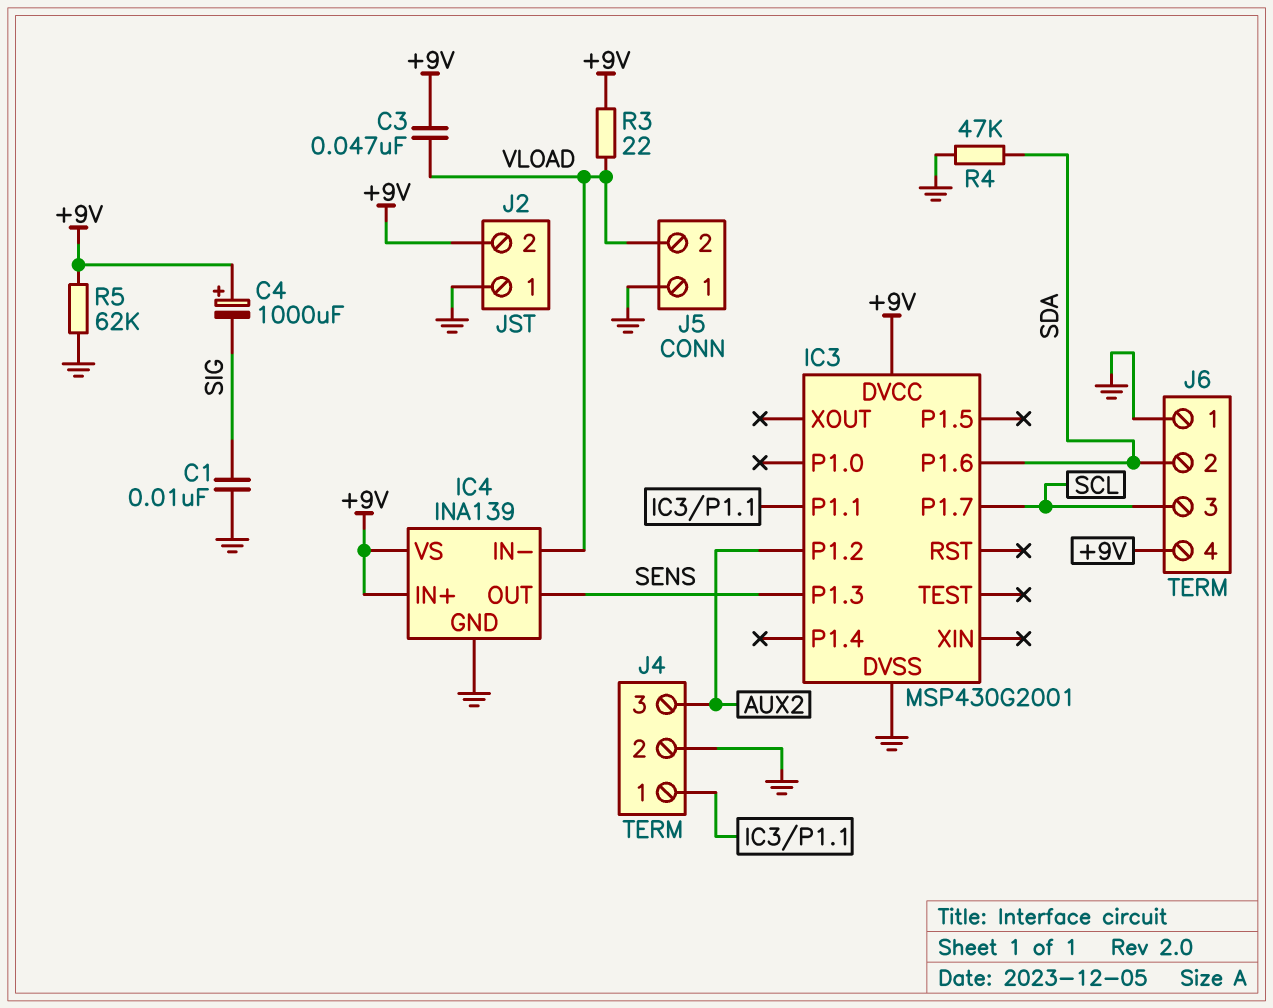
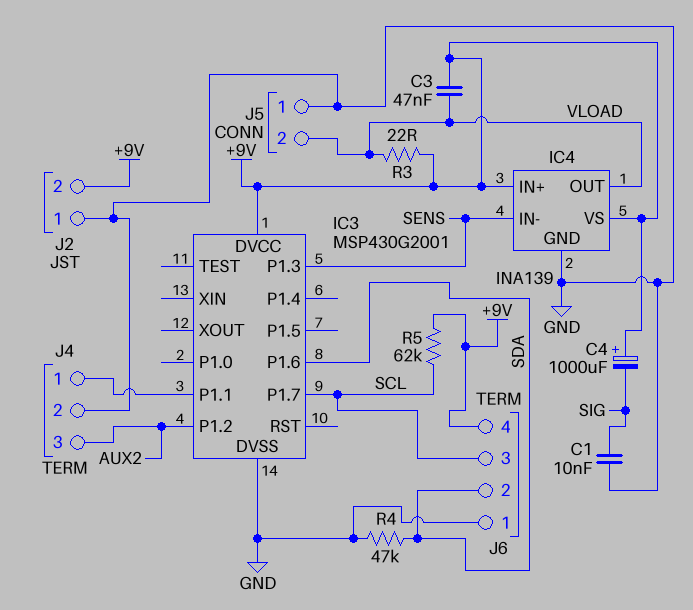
IC4 pin IN-: VLOAD -> SENS
IC4 pin OUT: SENS -> VLOAD
R5: 62k (+9V, GND) -> 62k (+9V, SCL)

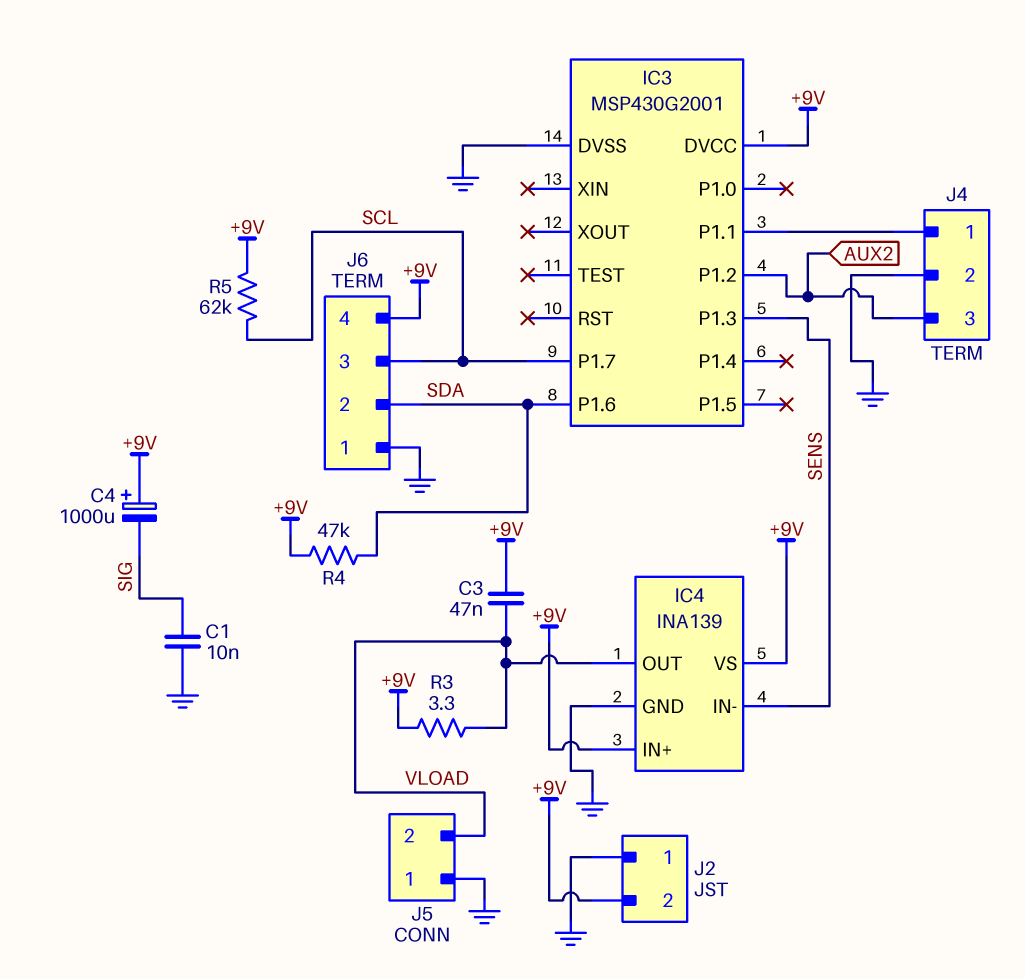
R3: 22 (+9V, VLOAD) -> 3.3 (+9V, VLOAD)
R4: 47k (GND, SDA) -> 47k (+9V, SDA)

